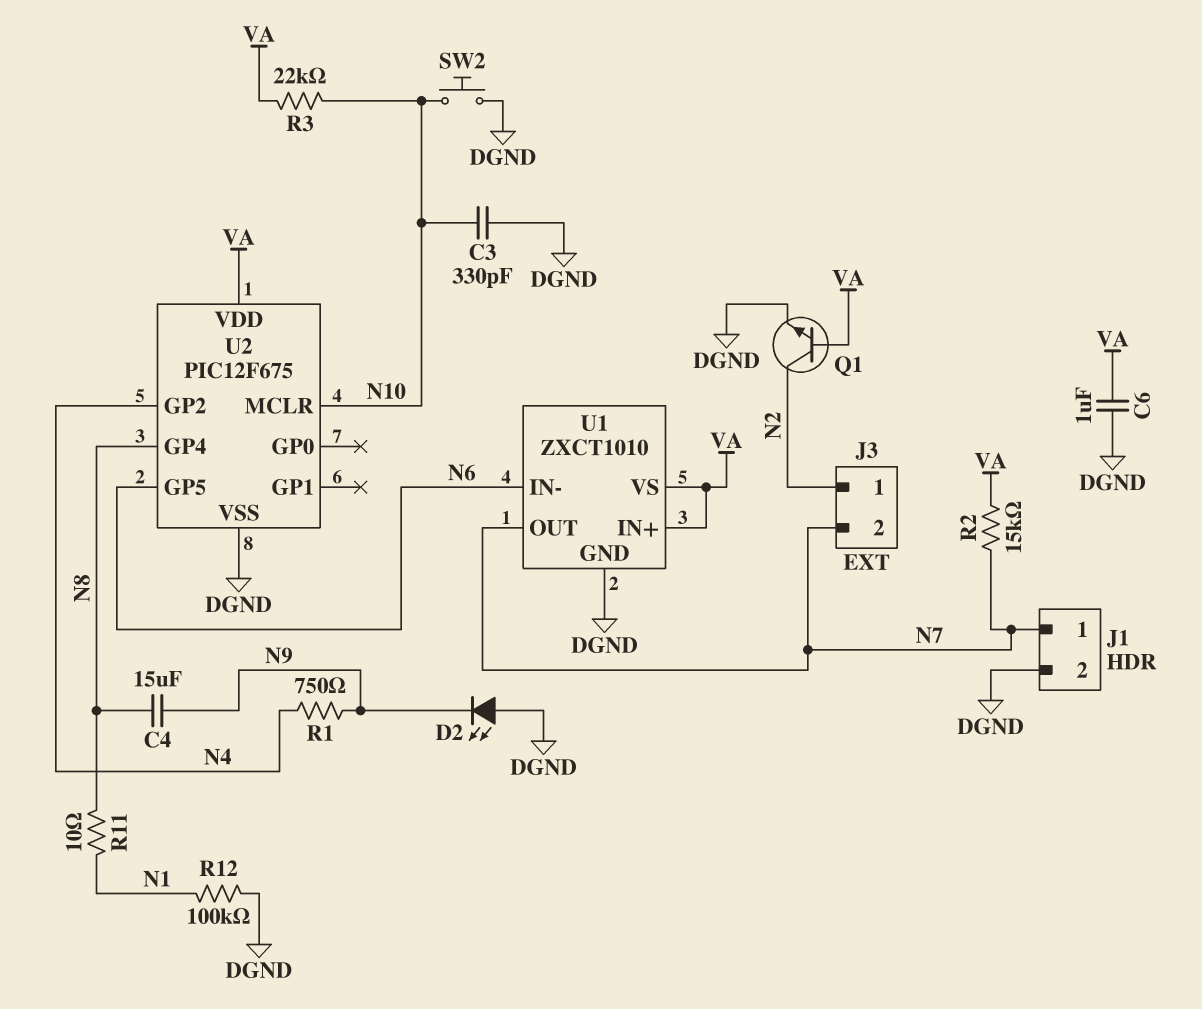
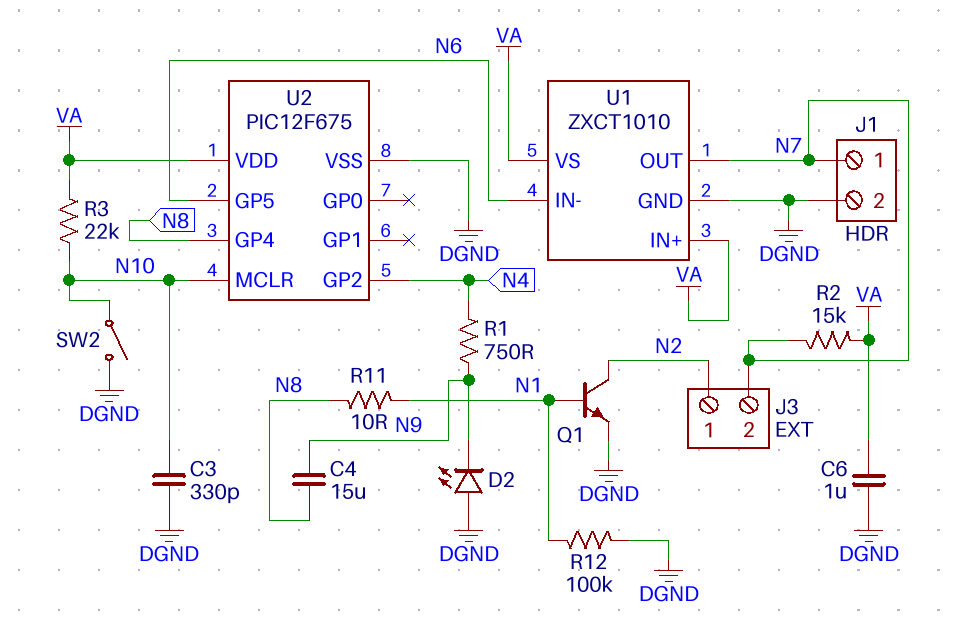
Q1: NPN (B VA, C N2, E DGND) -> NPN (B N1, C N2, E DGND)
SW2: button (DGND, N10) -> switch (DGND, N10)

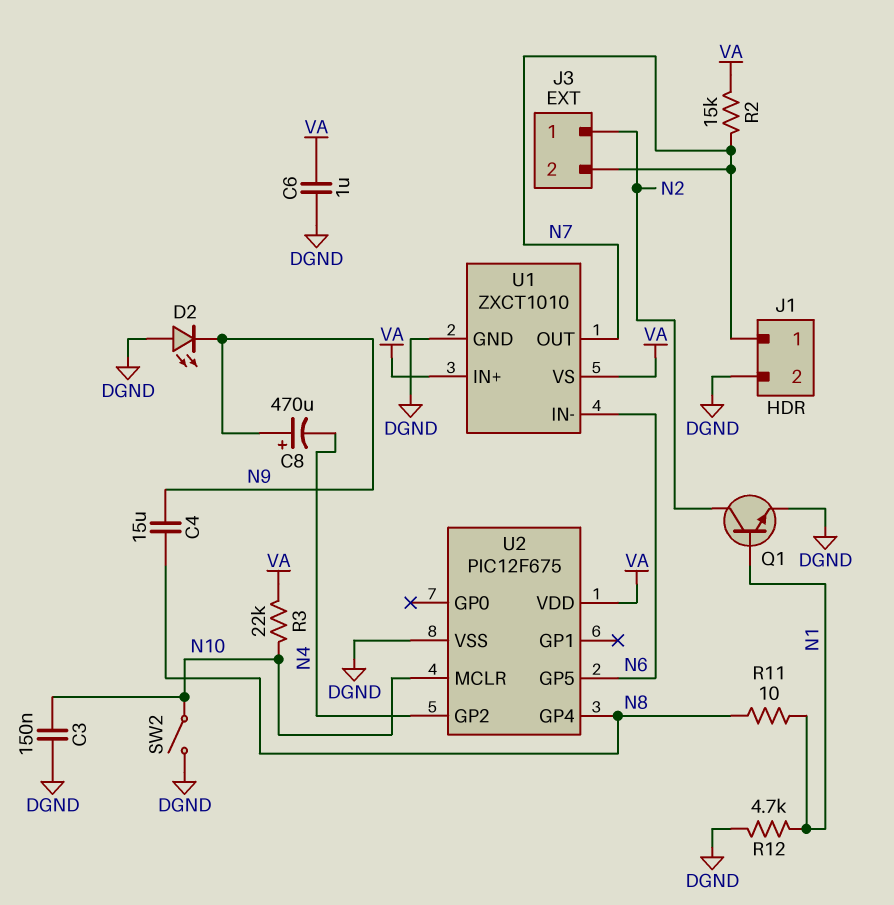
C3: 330pF (DGND, N10) -> 150nF (DGND, N10)
C8: none -> 470uF (plus N9, minus N4)
R1: 750 (N4, N9) -> none
R12: 100k (DGND, N1) -> 4.7k (DGND, N1)

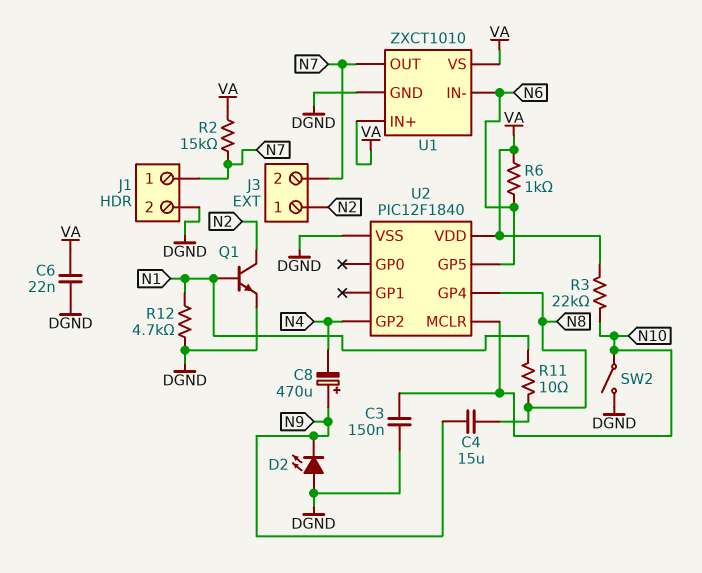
C6: 1uF (DGND, VA) -> 22nF (DGND, VA)
R6: none -> 1k (N6, VA)
U2: PIC12F675 -> PIC12F1840

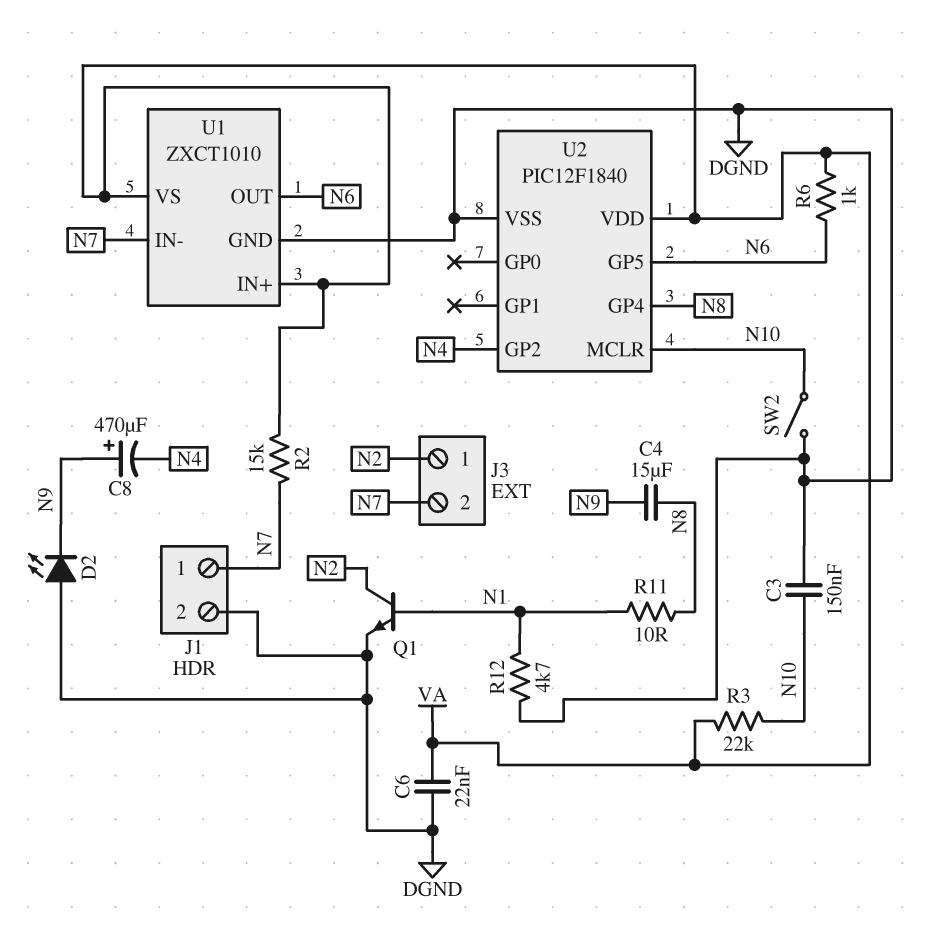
U1 pin IN-: N6 -> N7
U1 pin OUT: N7 -> N6

